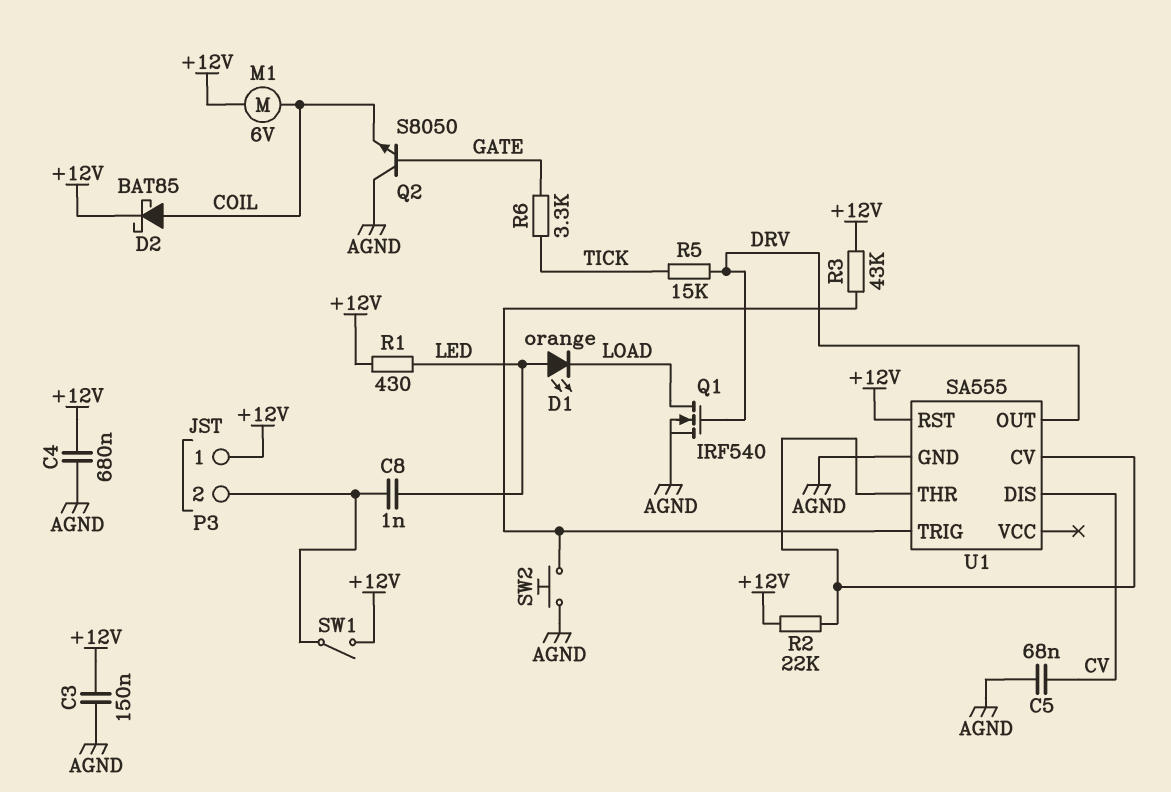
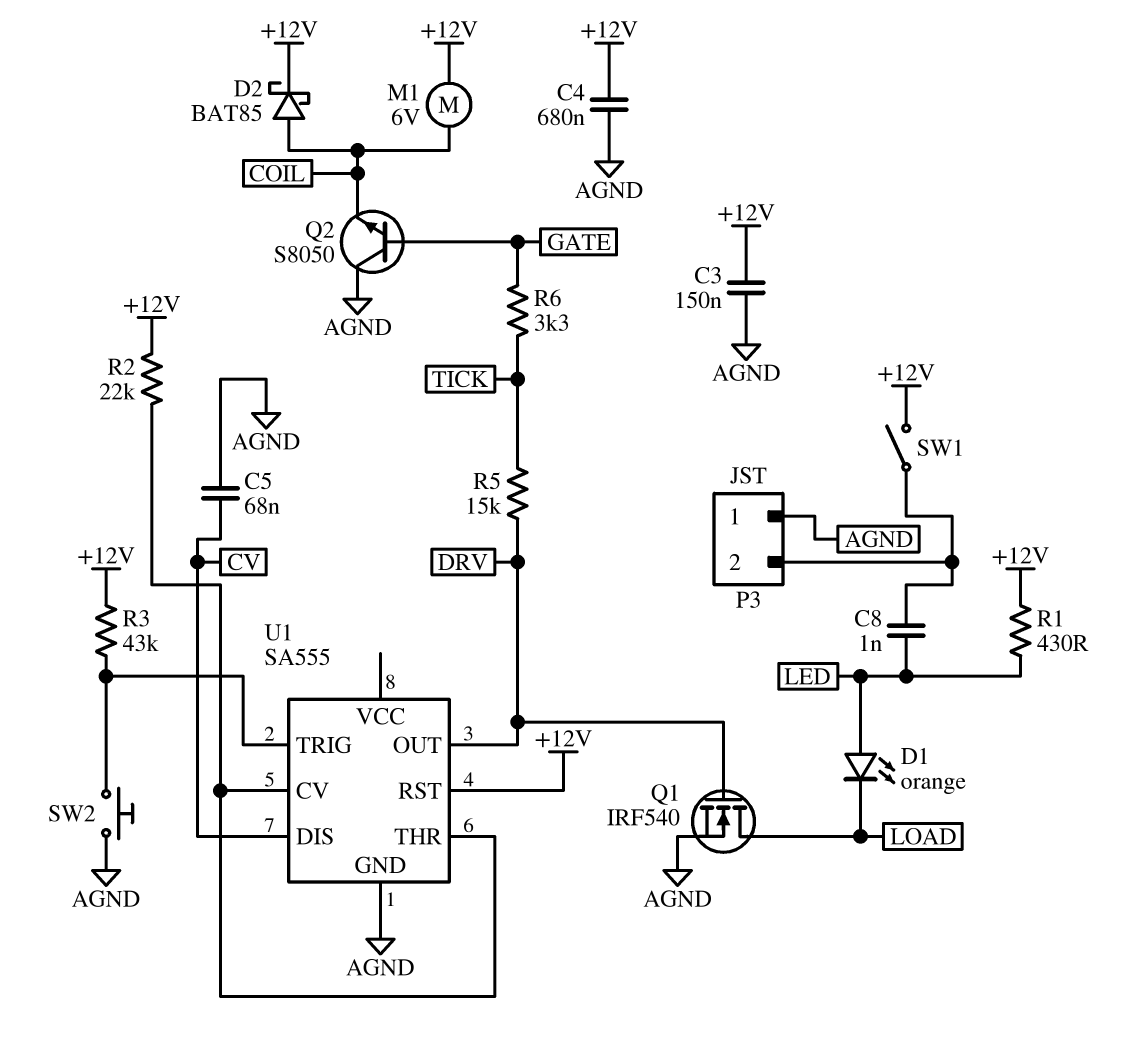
P3 pin 1: +12V -> AGND

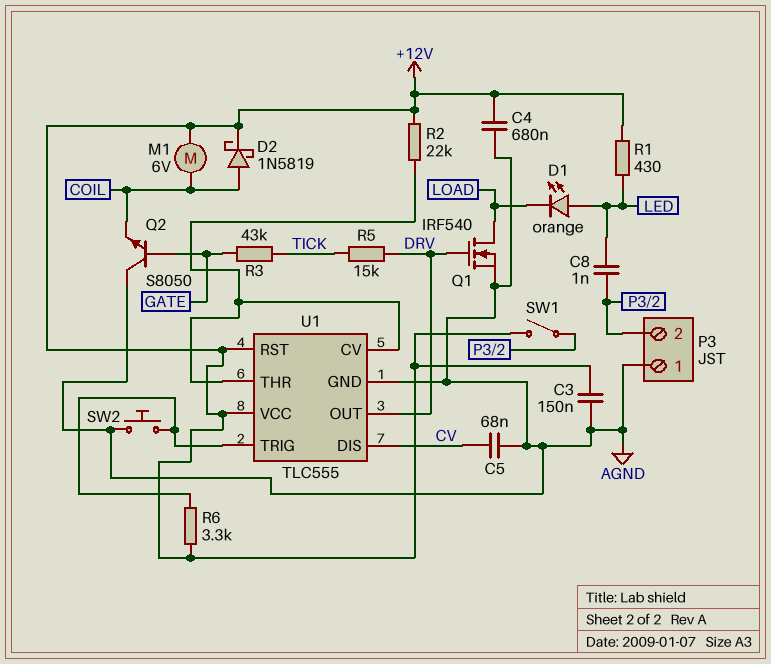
D2: schottky BAT85 (A COIL, K +12V) -> schottky 1N5819 (A COIL, K +12V)
R3: 43k (+12V, U1/TRIG) -> 43k (GATE, TICK)
R6: 3.3k (GATE, TICK) -> 3.3k (+12V, U1/TRIG)
U1: SA555 -> TLC555
U1 pin VCC: none -> +12V

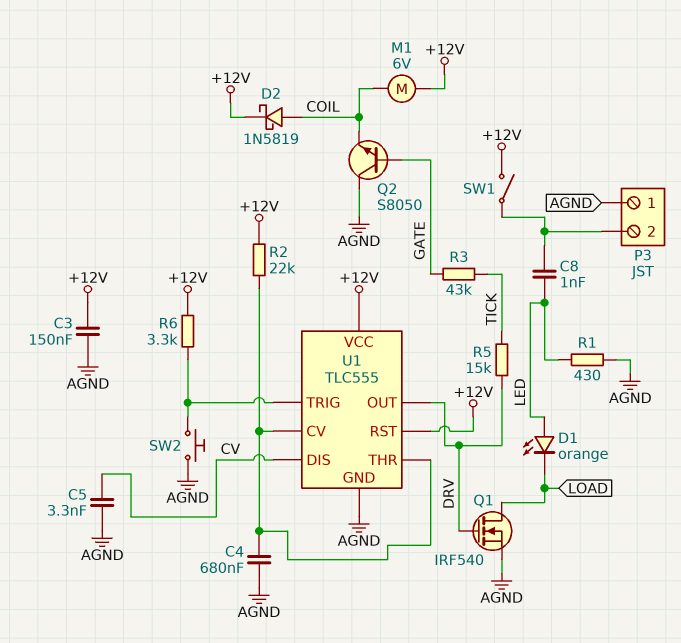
C4: 680nF (+12V, AGND) -> 680nF (AGND, U1/CV)
C5: 68nF (AGND, CV) -> 3.3nF (AGND, CV)
R1: 430 (+12V, LED) -> 430 (AGND, LED)

